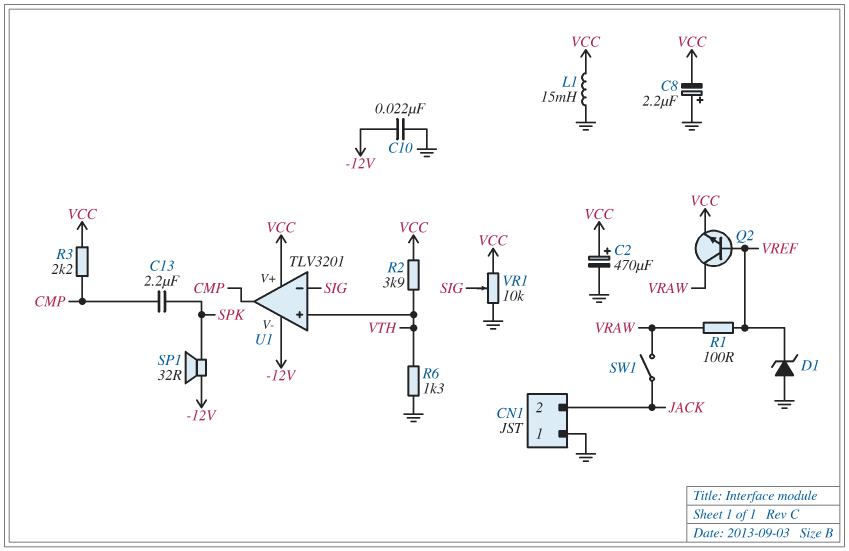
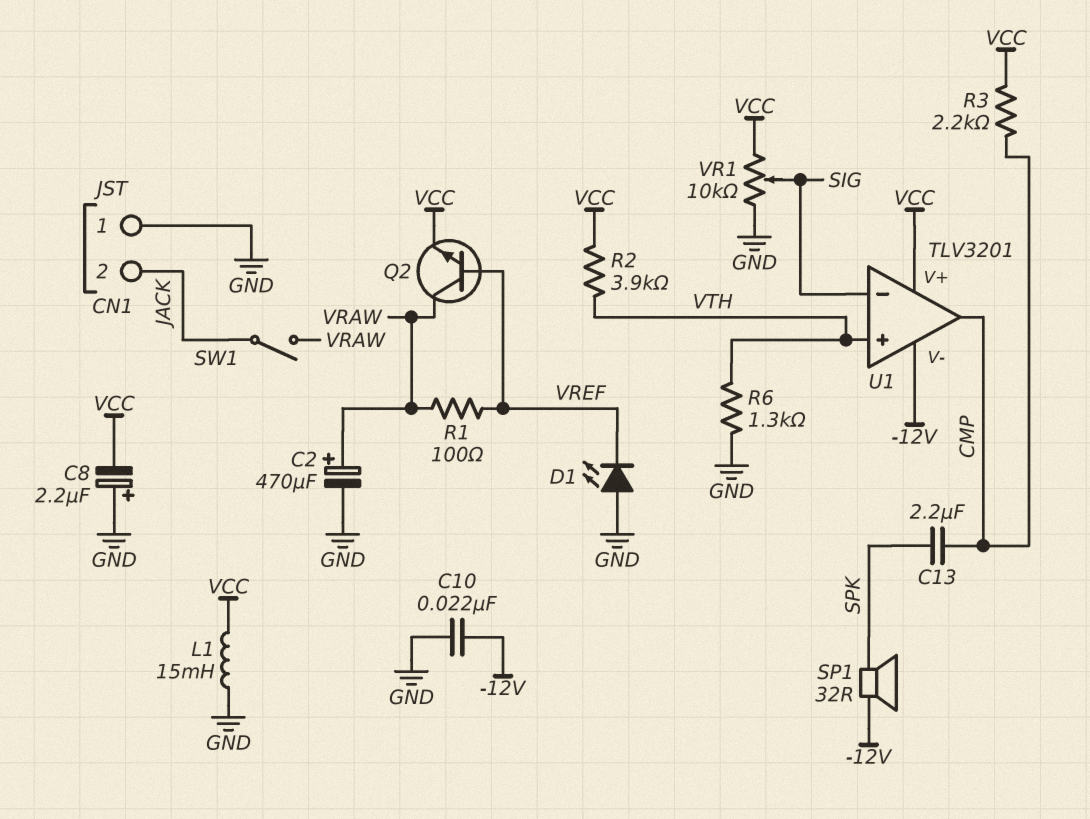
C2: 470uF (plus VCC, minus GND) -> 470uF (plus VRAW, minus GND)
D1: zener (A GND, K VREF) -> LED (A GND, K VREF)

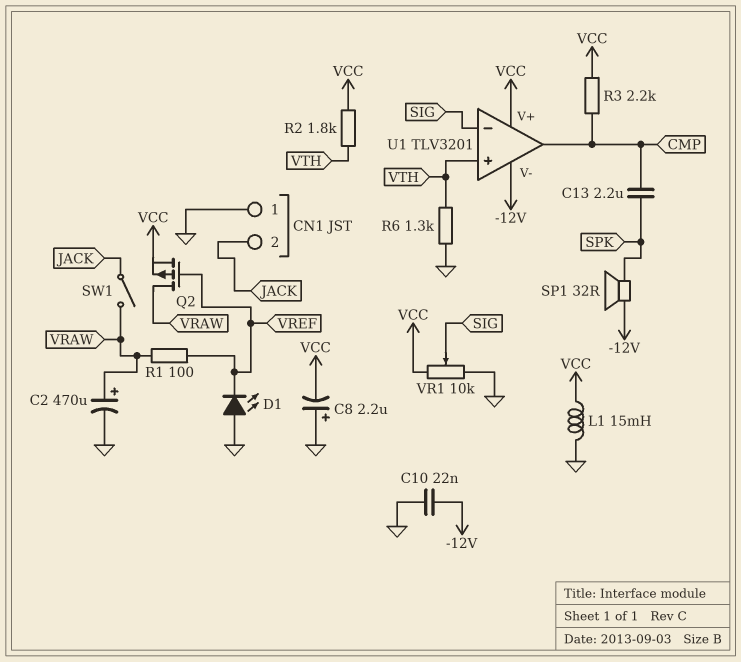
Q2: NPN (B VREF, C VRAW, E VCC) -> PMOS (G VREF, D VRAW, S VCC)
R2: 3.9k (VCC, VTH) -> 1.8k (VCC, VTH)

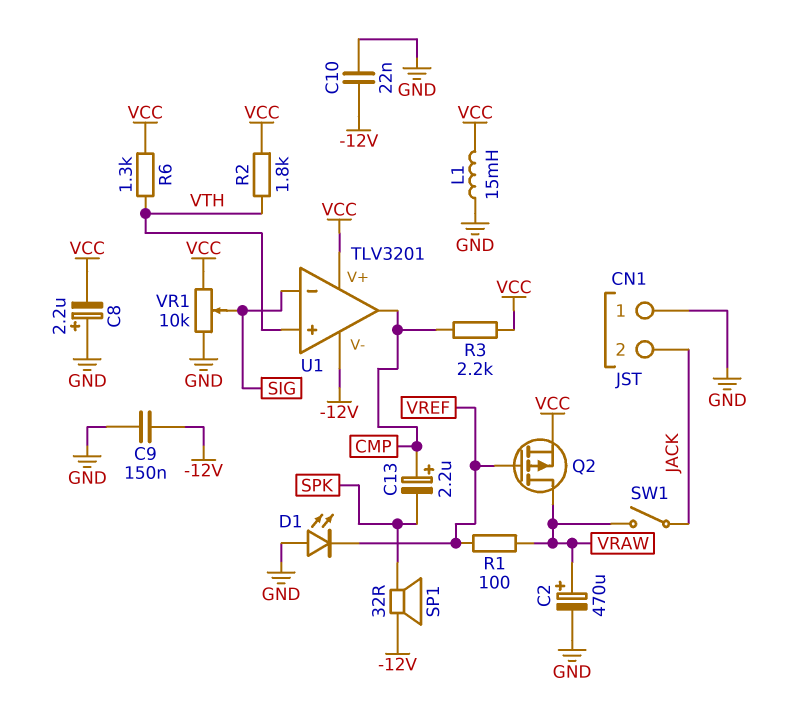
C9: none -> 150nF (-12V, GND)
C13: 2.2uF (CMP, SPK) -> 2.2uF (plus CMP, minus SPK)
R6: 1.3k (GND, VTH) -> 1.3k (VCC, VTH)

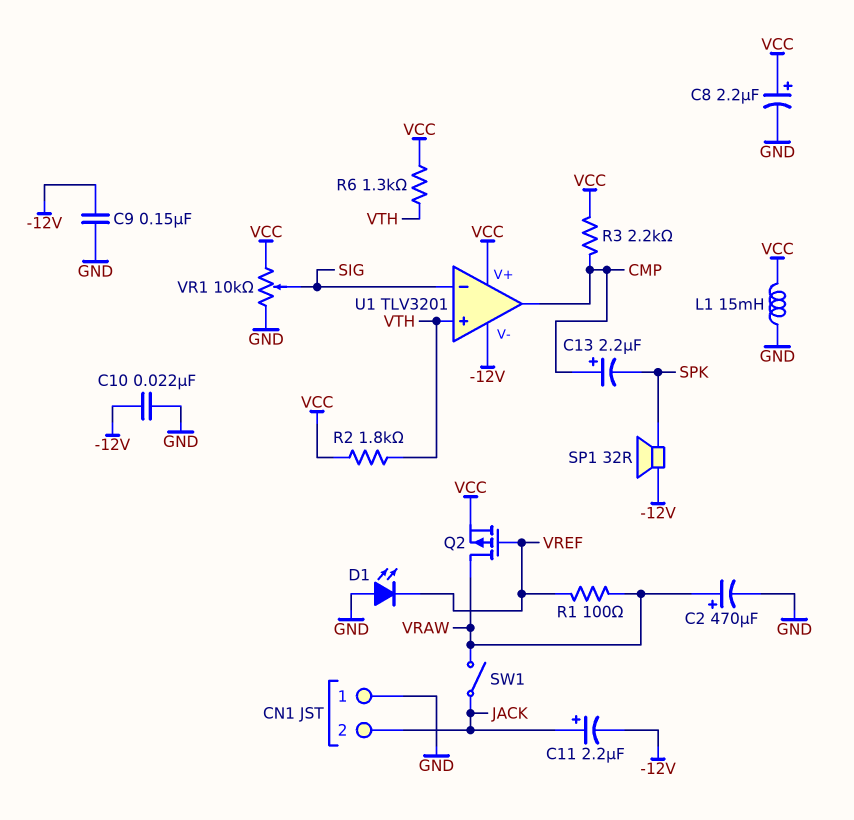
C8: 2.2uF (plus GND, minus VCC) -> 2.2uF (plus VCC, minus GND)
C11: none -> 2.2uF (plus JACK, minus -12V)

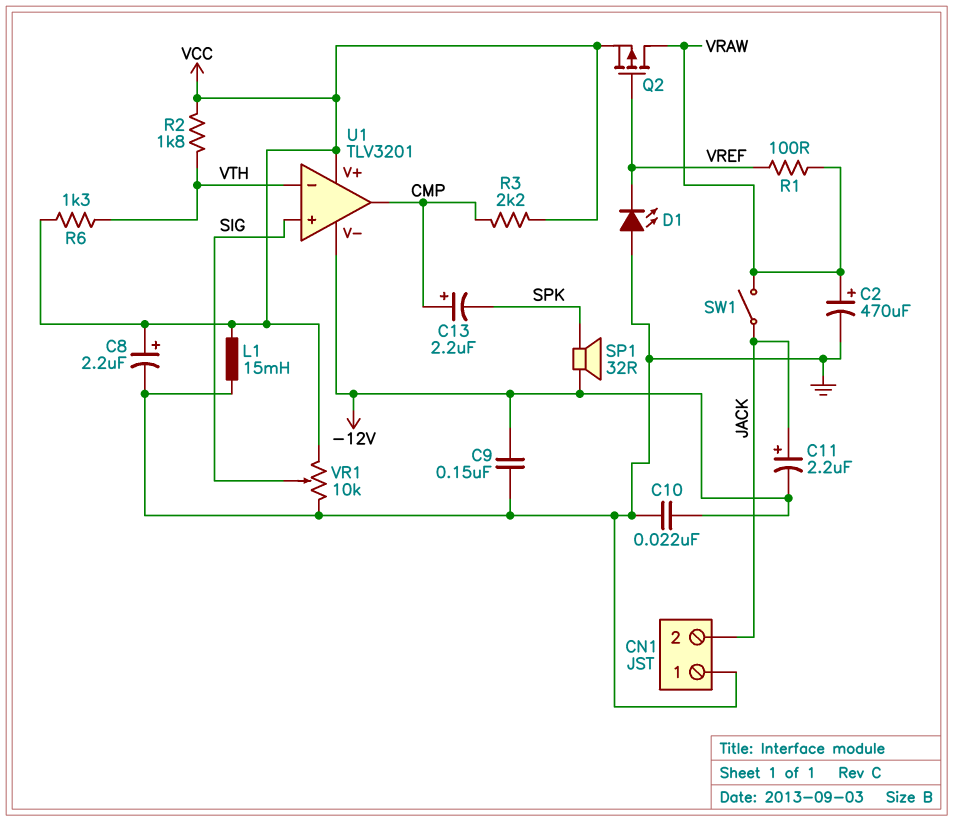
U1 pin in+: VTH -> SIG
U1 pin in-: SIG -> VTH

